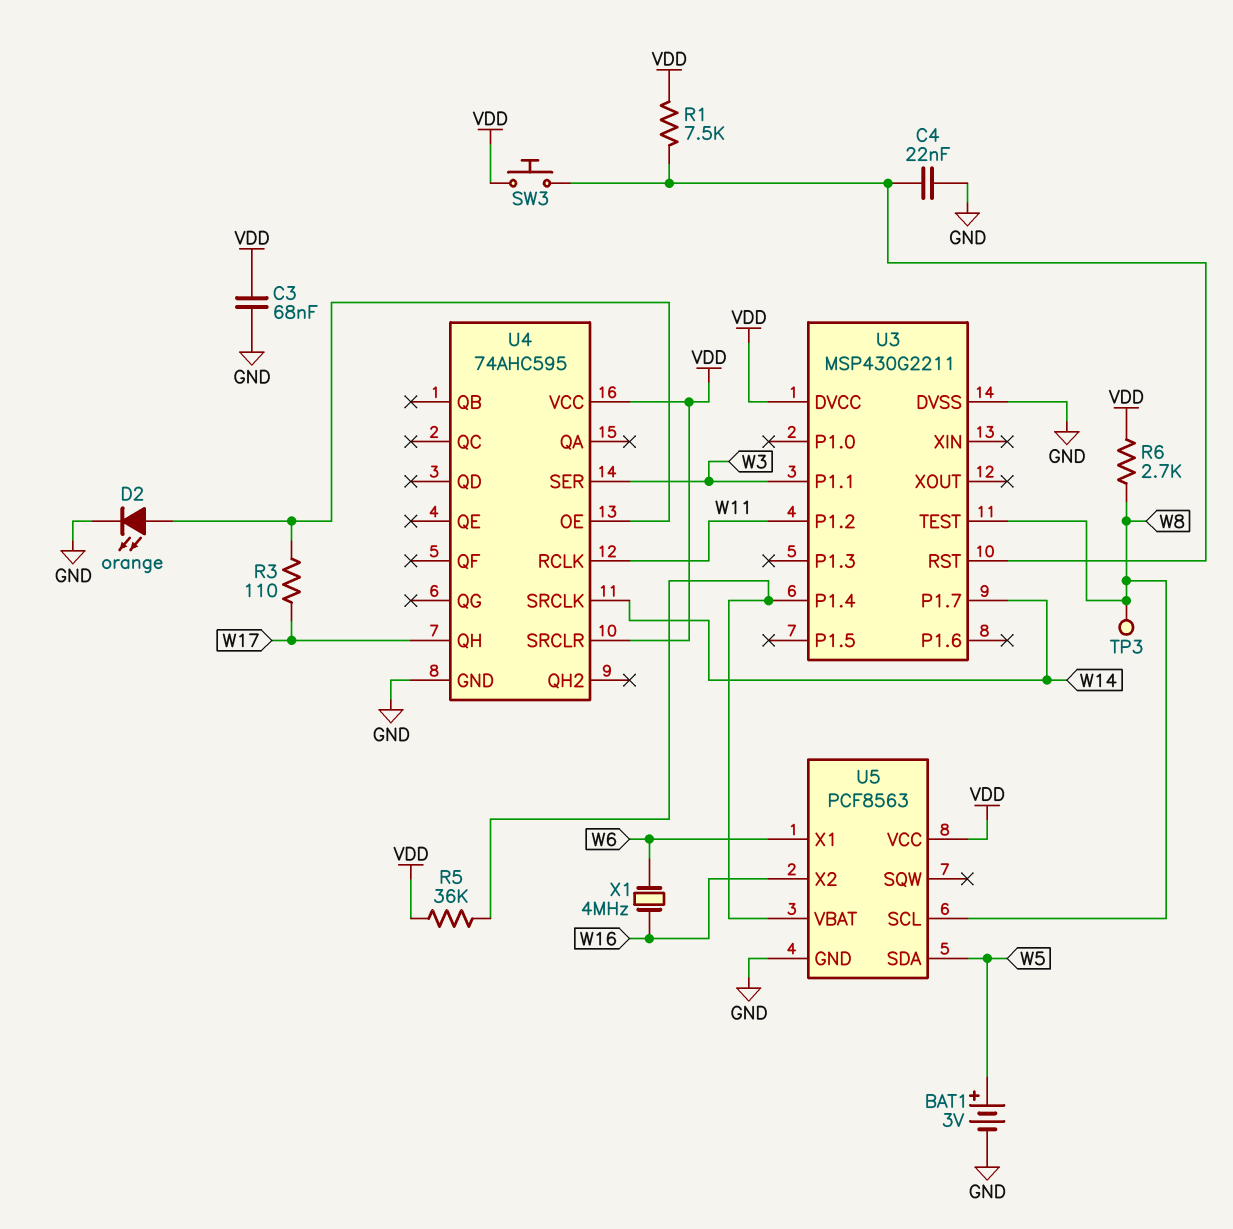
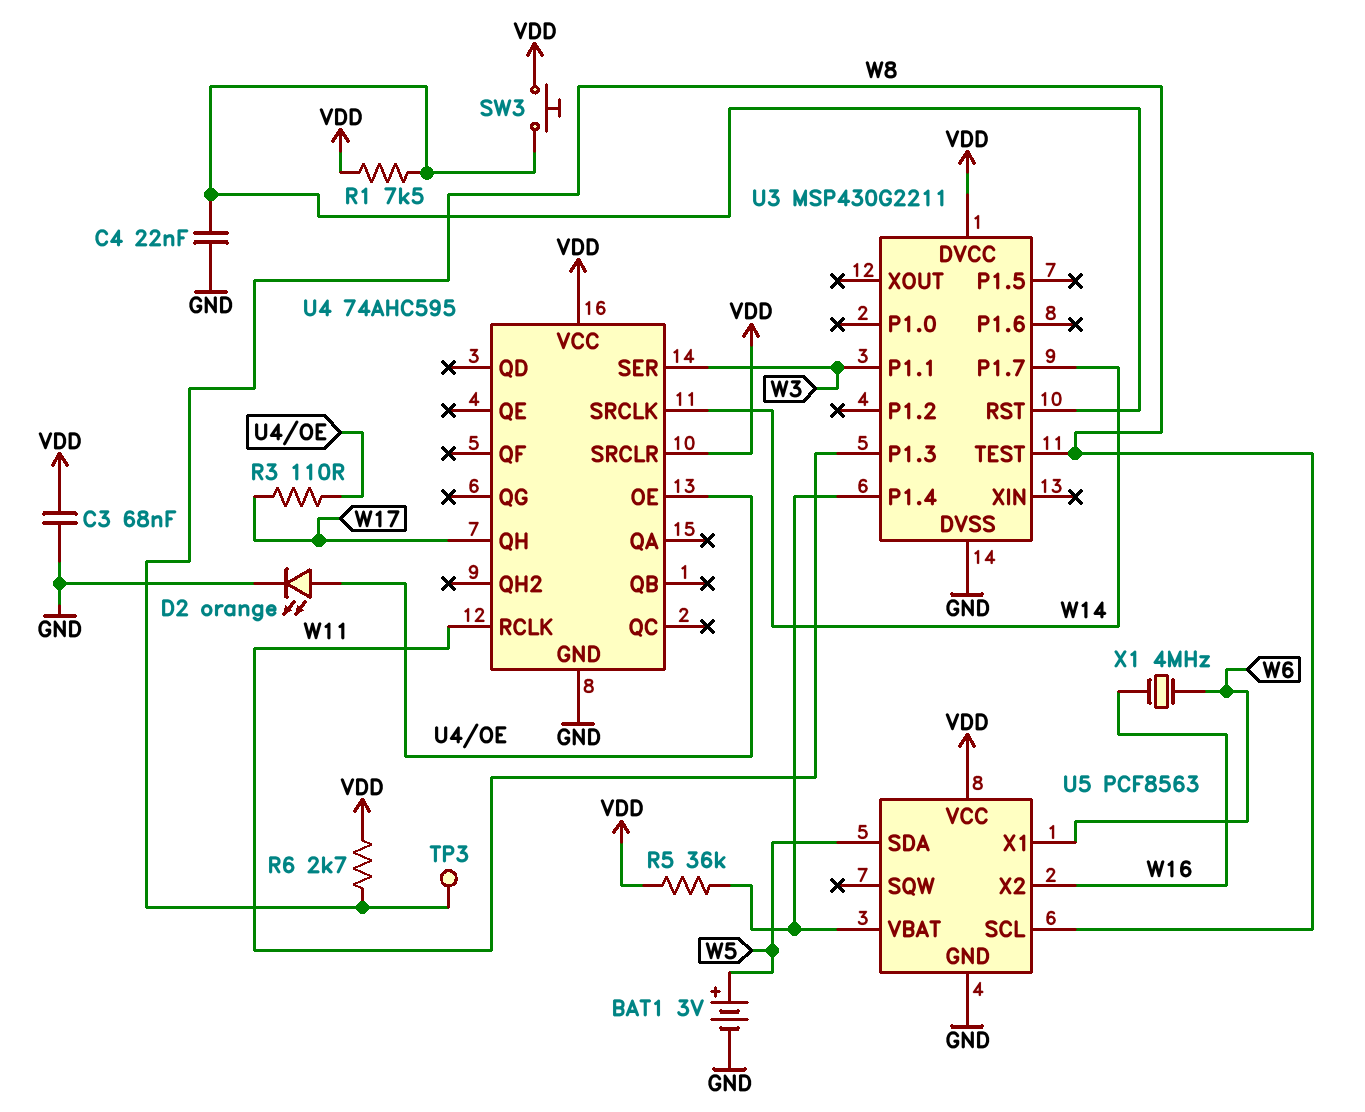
U3 pin P1.2: W11 -> none
U3 pin P1.3: none -> W11

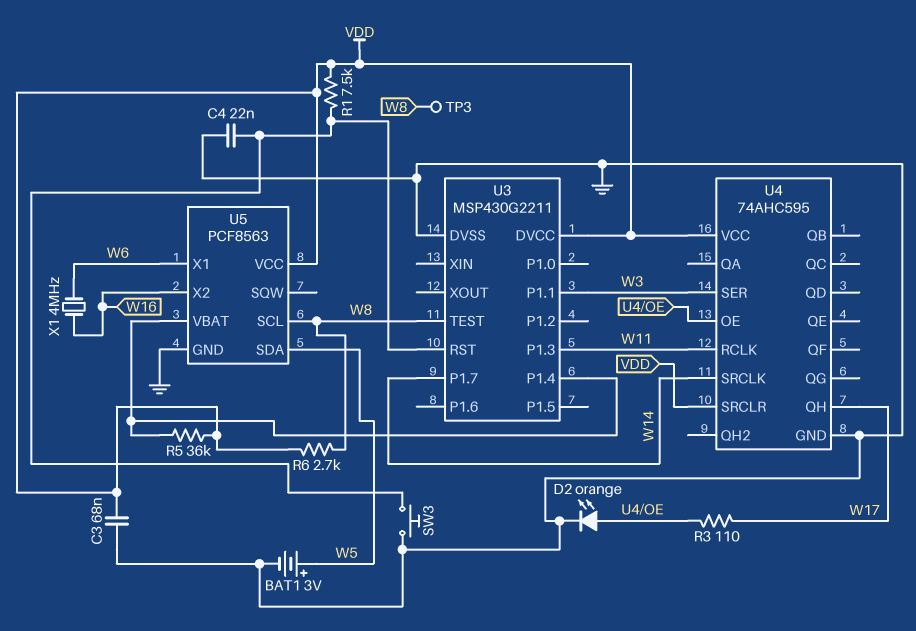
SW3: button (U3/RST, VDD) -> button (GND, U3/RST)

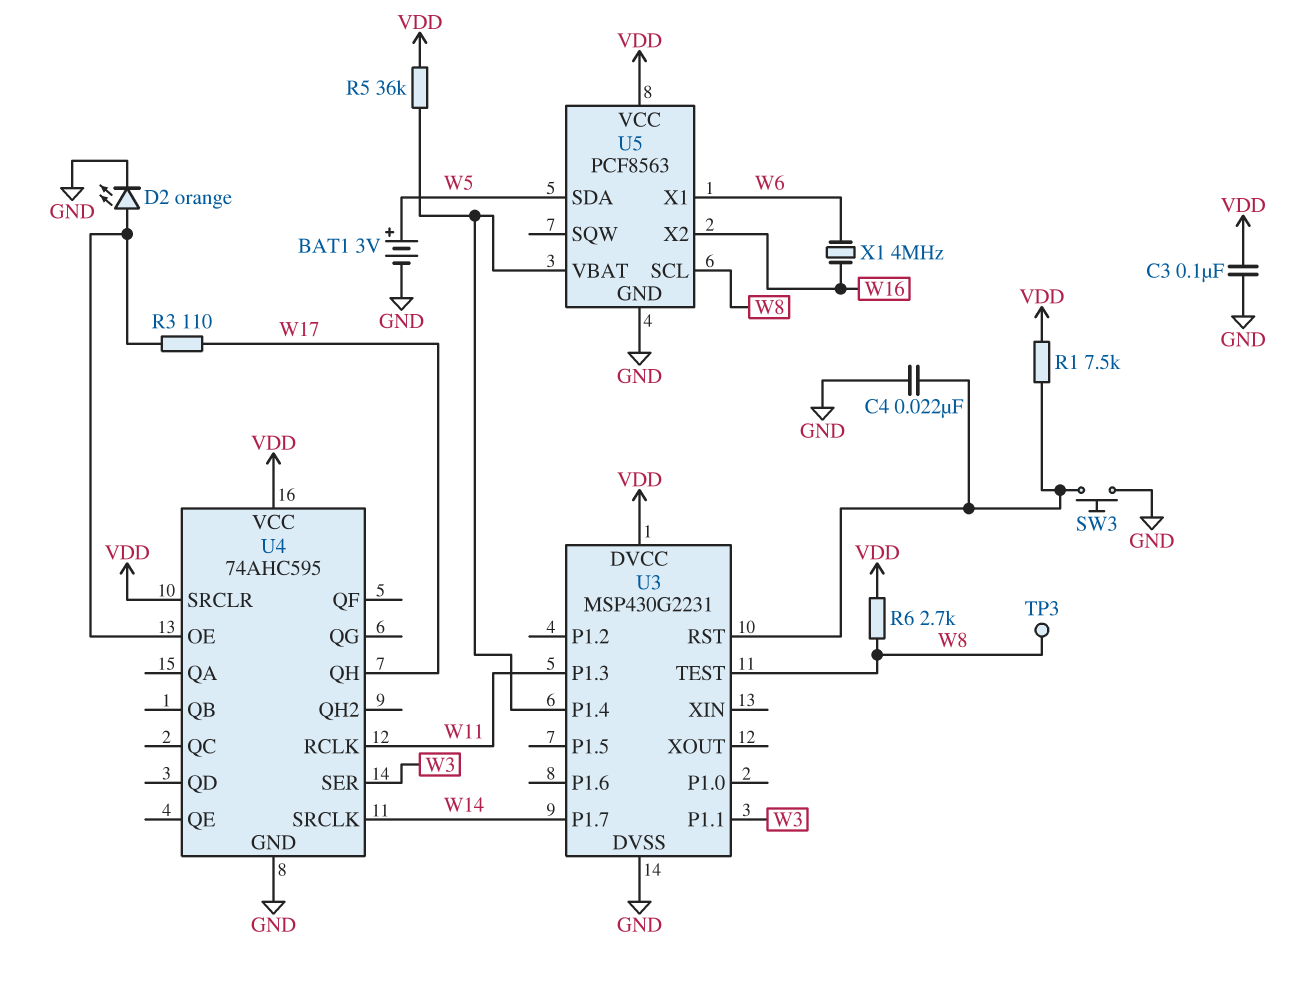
C3: 68nF (GND, VDD) -> 100nF (GND, VDD)
U3: MSP430G2211 -> MSP430G2231

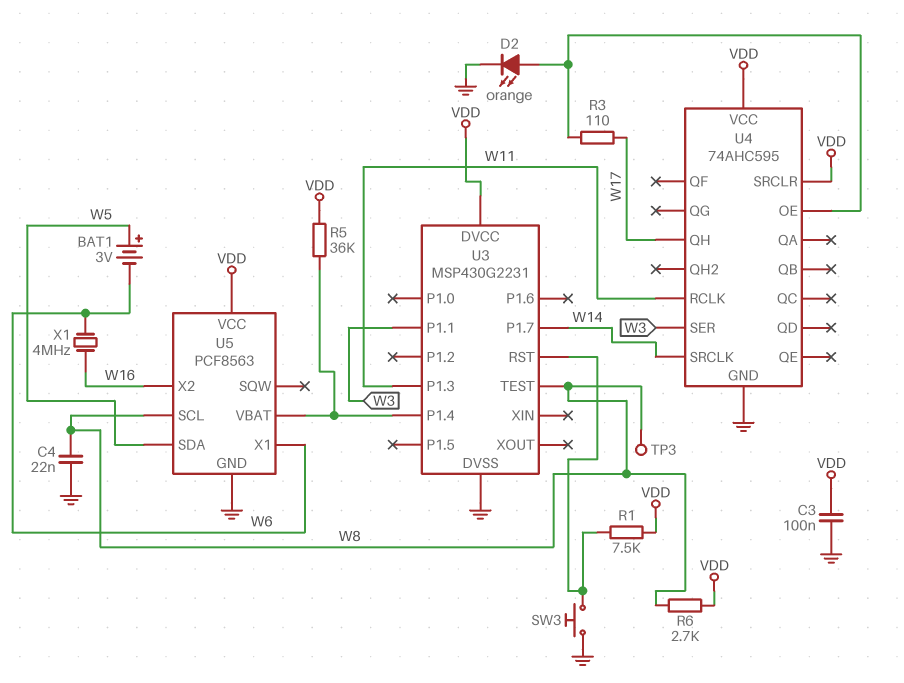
BAT1: 3V (plus W5, minus GND) -> 3V (plus W5, minus W6)
C4: 22nF (GND, U3/RST) -> 22nF (GND, W8)

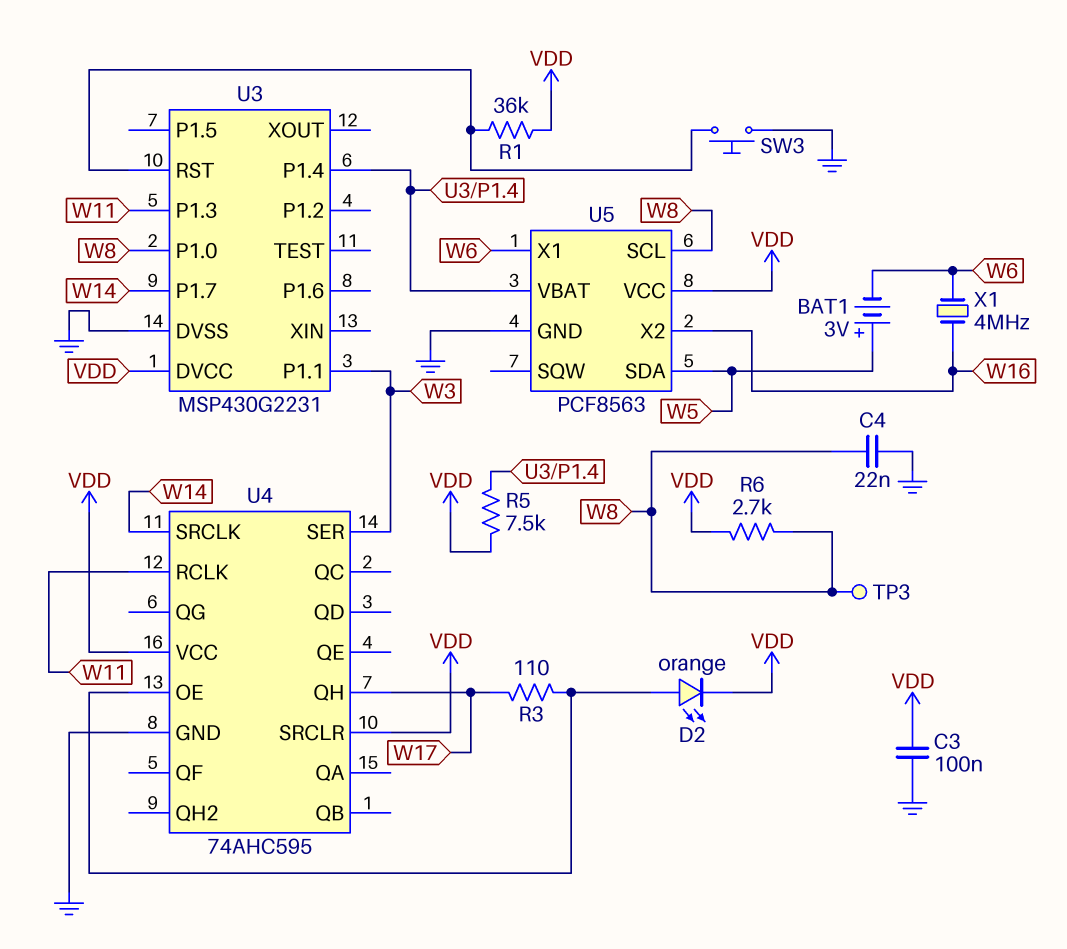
D2: LED orange (A U4/OE, K GND) -> LED orange (A U4/OE, K VDD)
R1: 7.5k (U3/RST, VDD) -> 36k (U3/RST, VDD)
R5: 36k (U3/P1.4, VDD) -> 7.5k (U3/P1.4, VDD)
U3 pin P1.0: none -> W8
U3 pin TEST: W8 -> none

